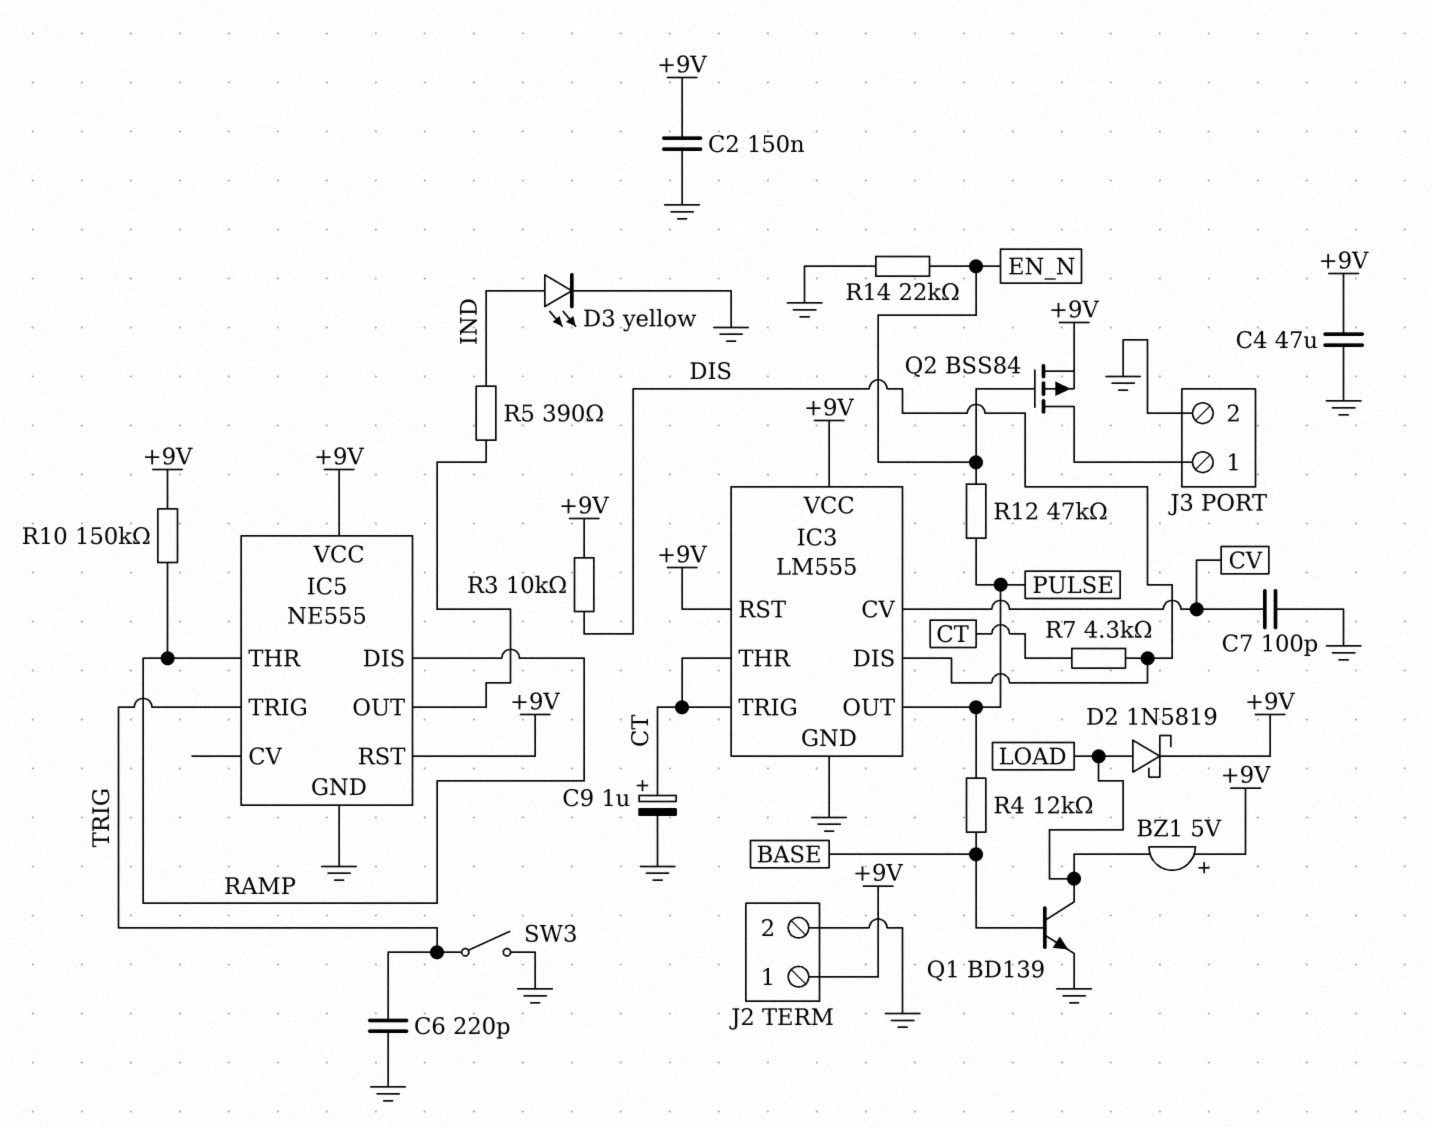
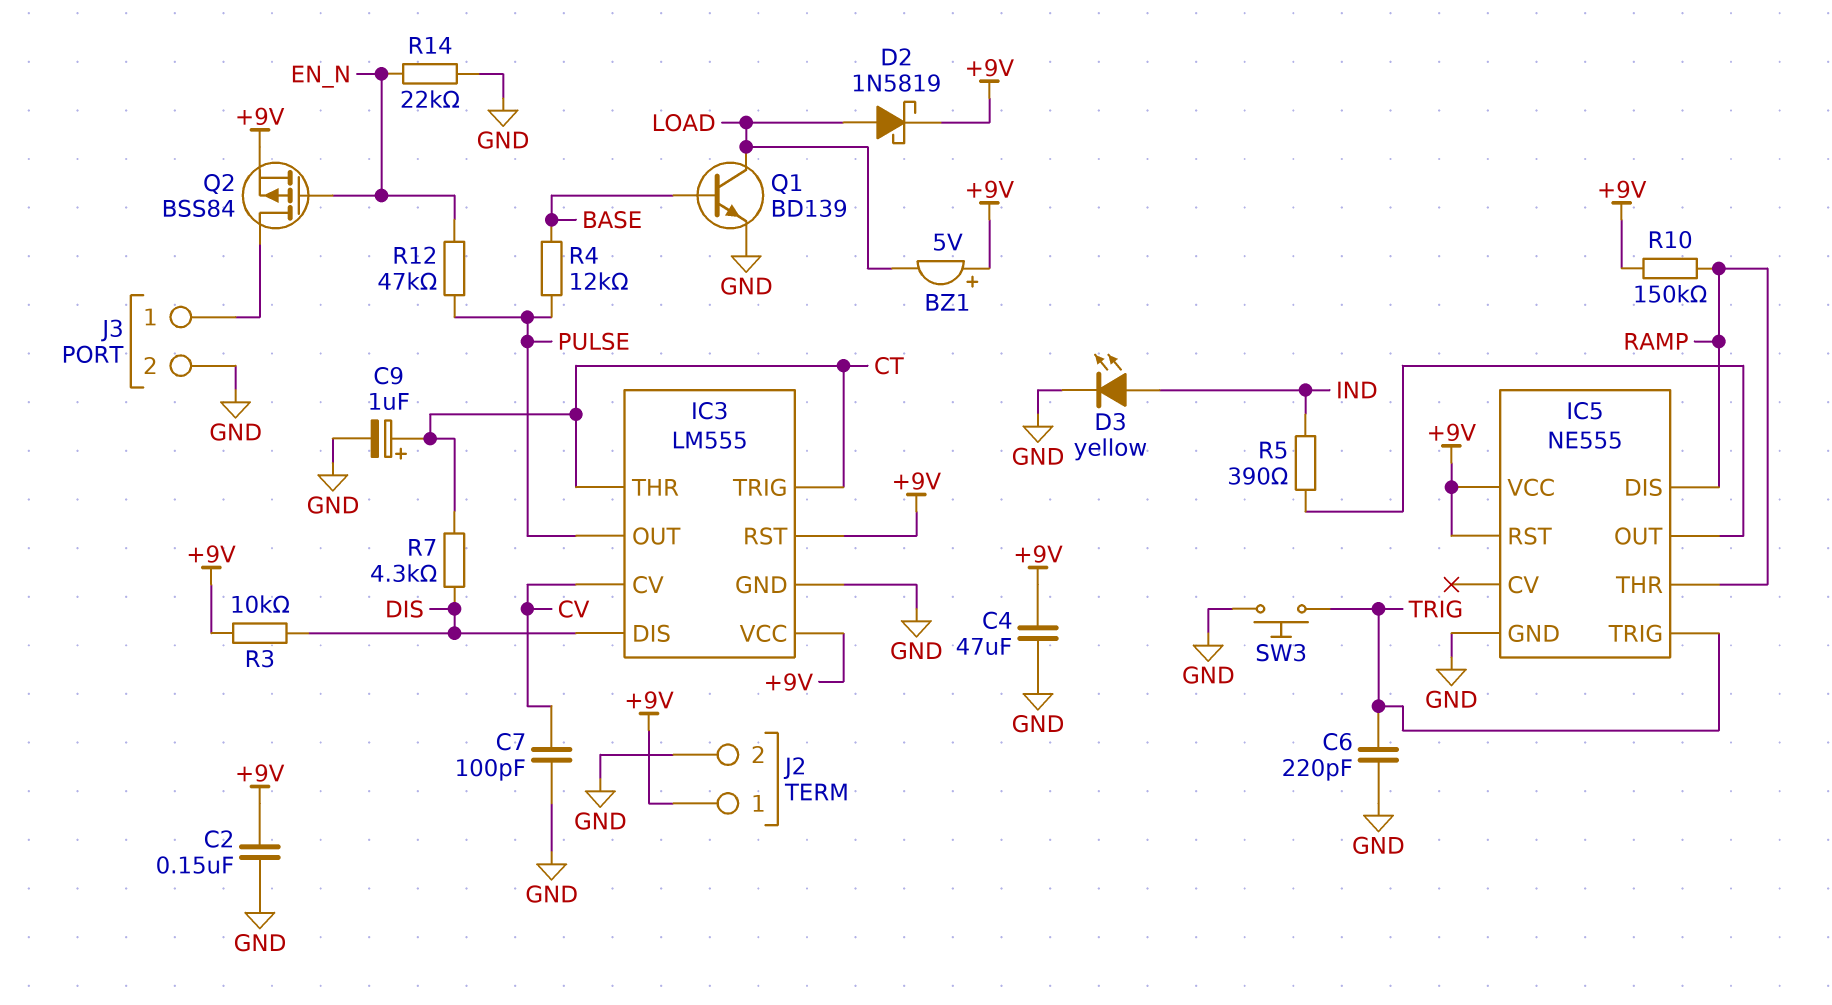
SW3: switch (GND, TRIG) -> button (GND, TRIG)

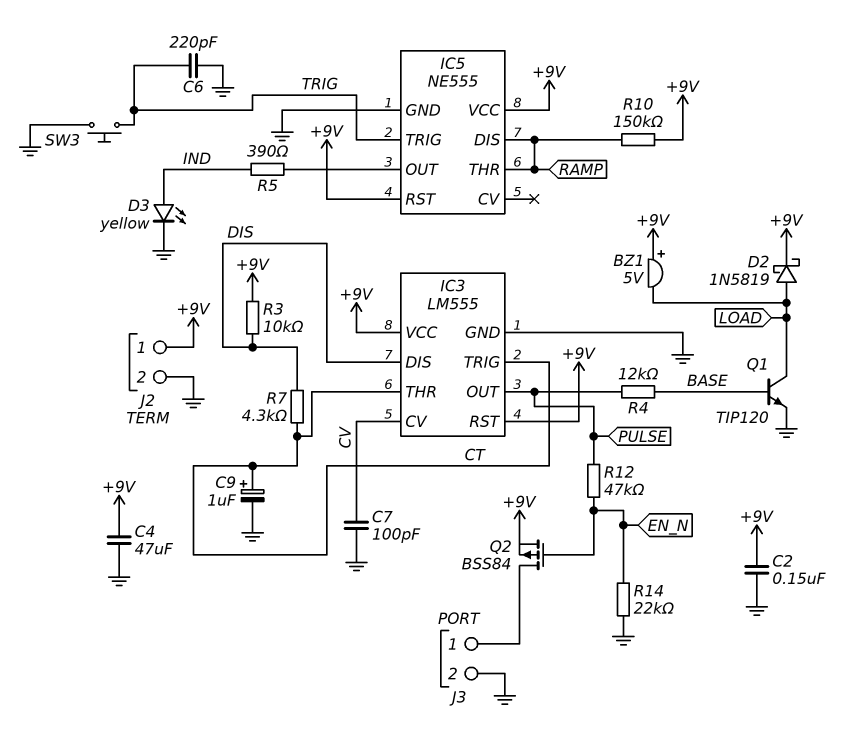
Q1: NPN BD139 (B BASE, C LOAD, E GND) -> NPN TIP120 (B BASE, C LOAD, E GND)

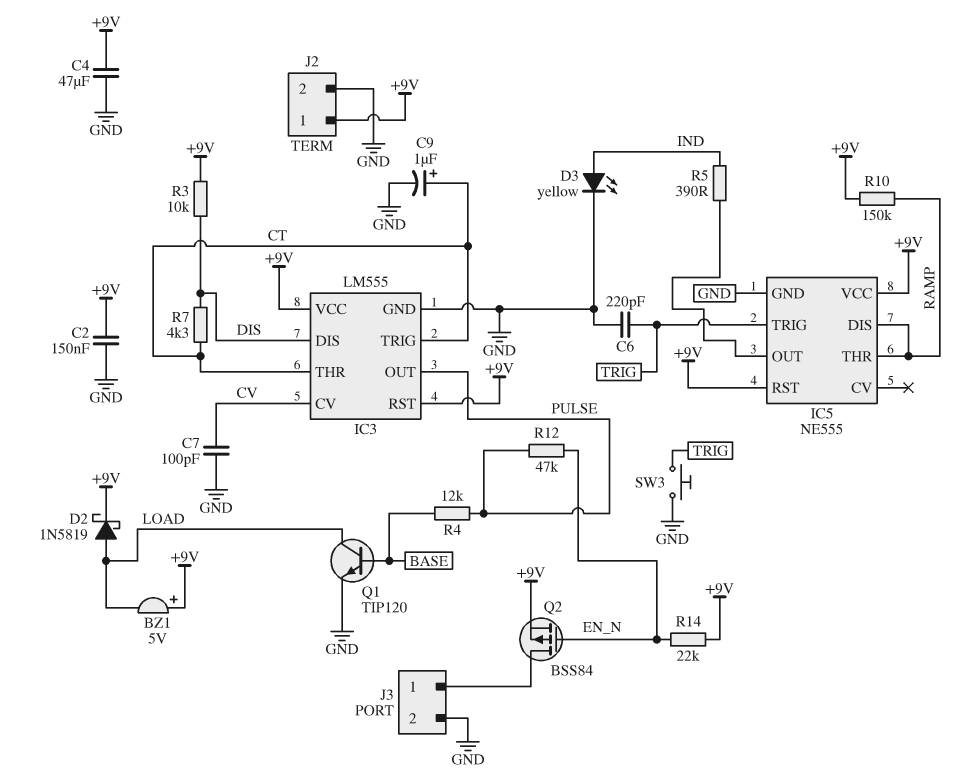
R14: 22k (EN_N, GND) -> 22k (+9V, EN_N)

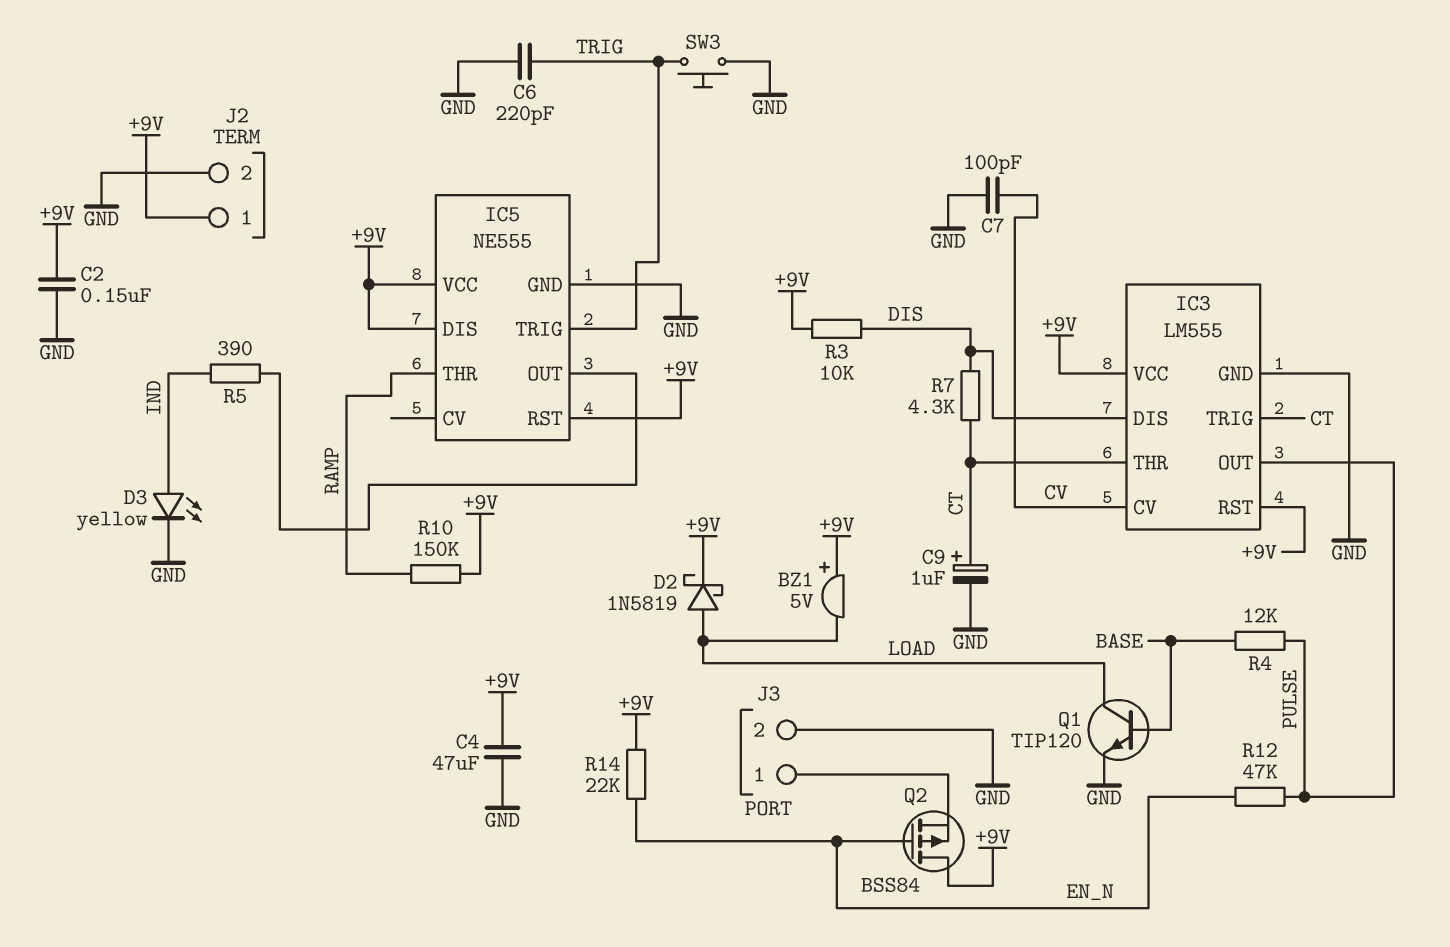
IC5 pin DIS: RAMP -> +9V
Q2: PMOS BSS84 (G EN_N, D J3/1, S +9V) -> PMOS BSS84 (G EN_N, D +9V, S J3/1)

